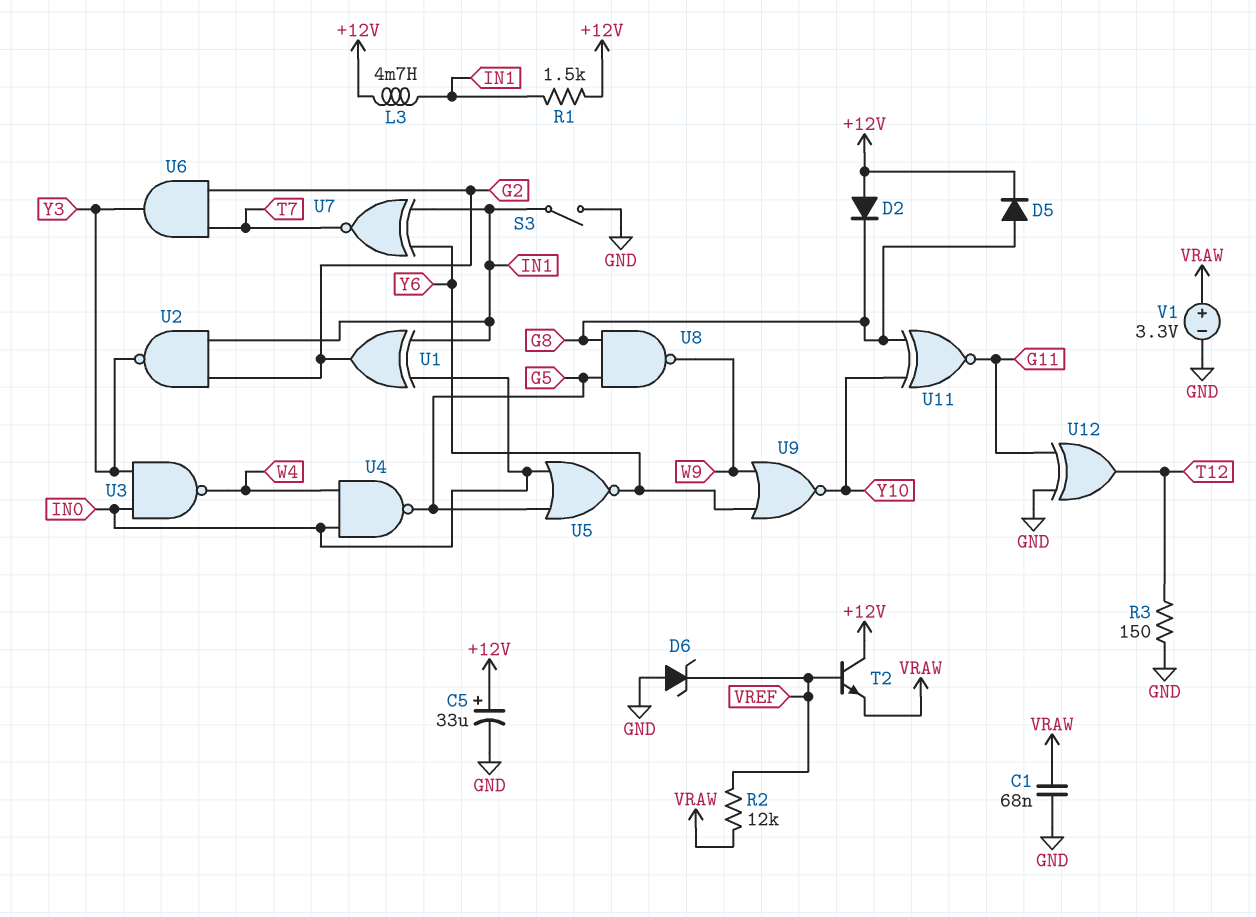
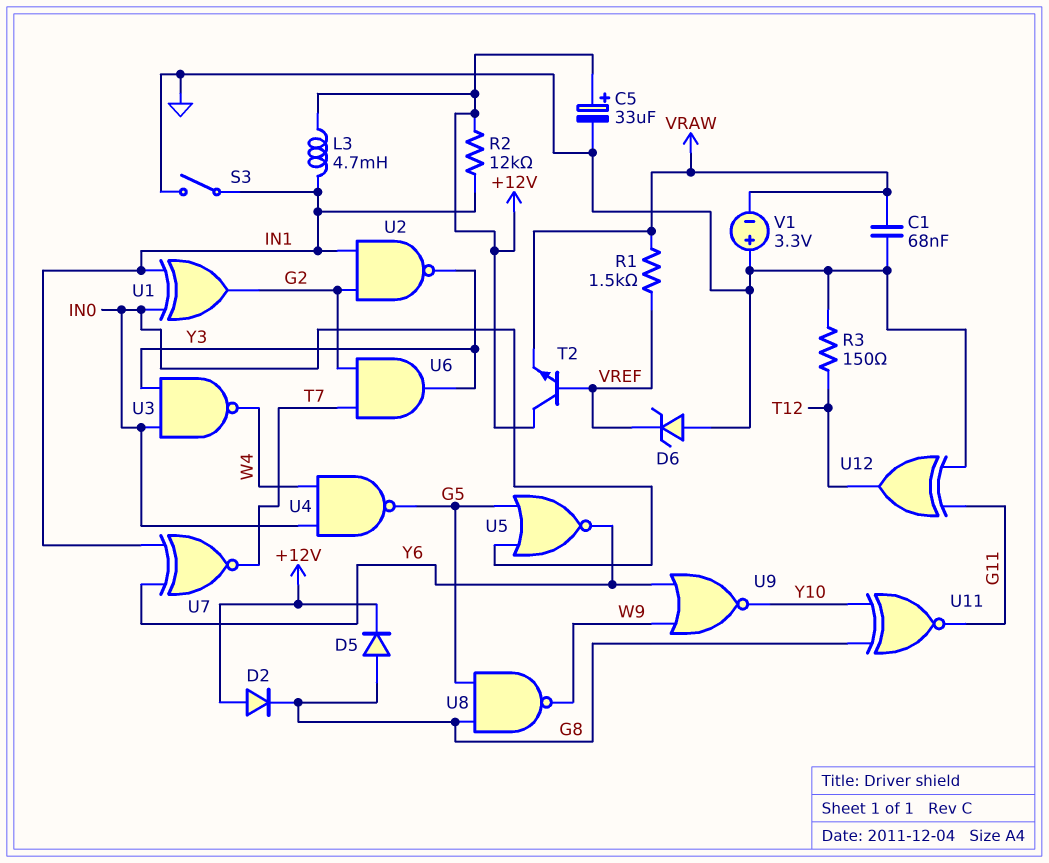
R1: 1.5k (+12V, IN1) -> 1.5k (VRAW, VREF)
R2: 12k (VRAW, VREF) -> 12k (+12V, IN1)
V1: 3.3V (plus VRAW, minus GND) -> 3.3V (plus GND, minus VRAW)

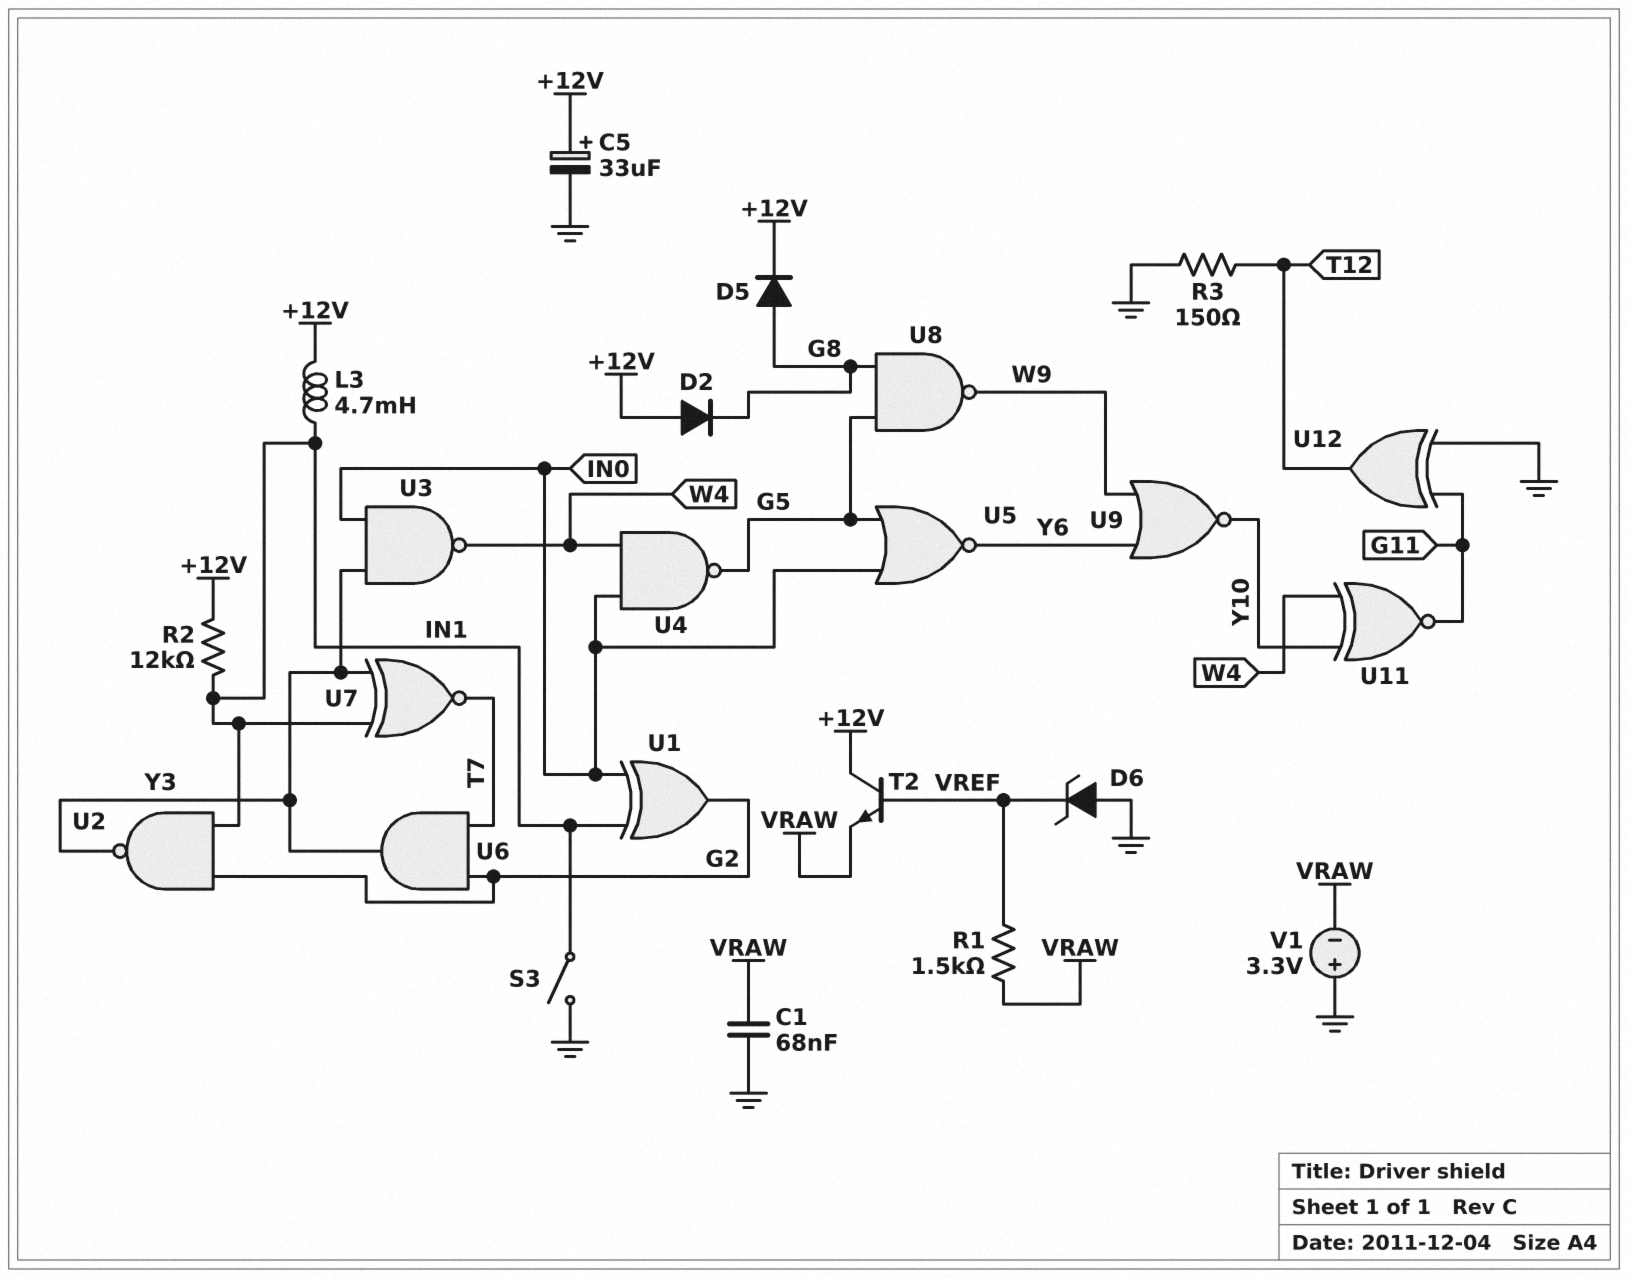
U7: XNOR (in IN1, in Y6, out T7) -> XNOR (in IN1, in Y3, out T7)
U11: XNOR (in G8, in Y10, out G11) -> XNOR (in W4, in Y10, out G11)

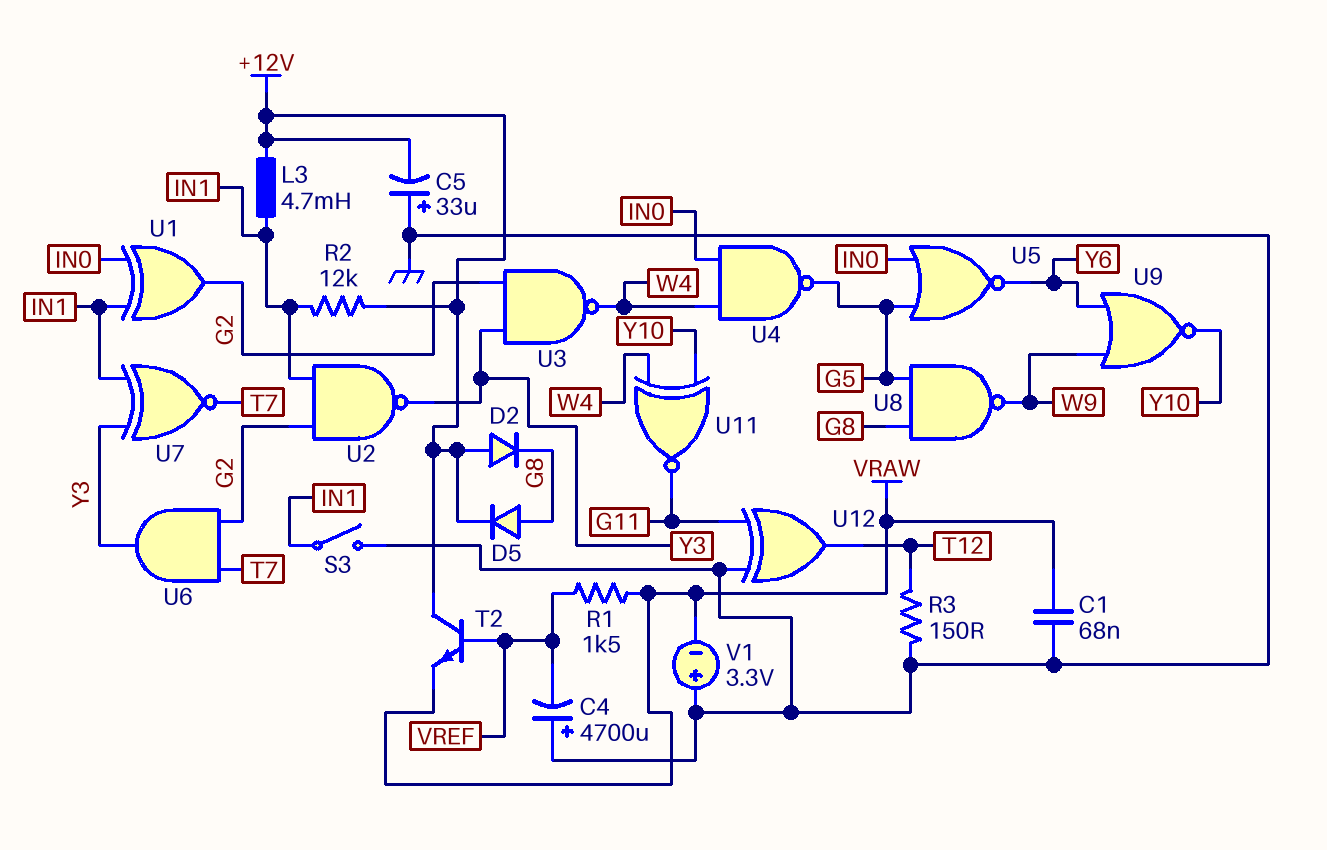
C4: none -> 4700uF (plus GND, minus VREF)
C5: 33uF (plus +12V, minus GND) -> 33uF (plus GND, minus +12V)
D6: zener (A GND, K VREF) -> none
U3: NAND (in IN0, in Y3, out W4) -> NAND (in G2, in Y3, out W4)

